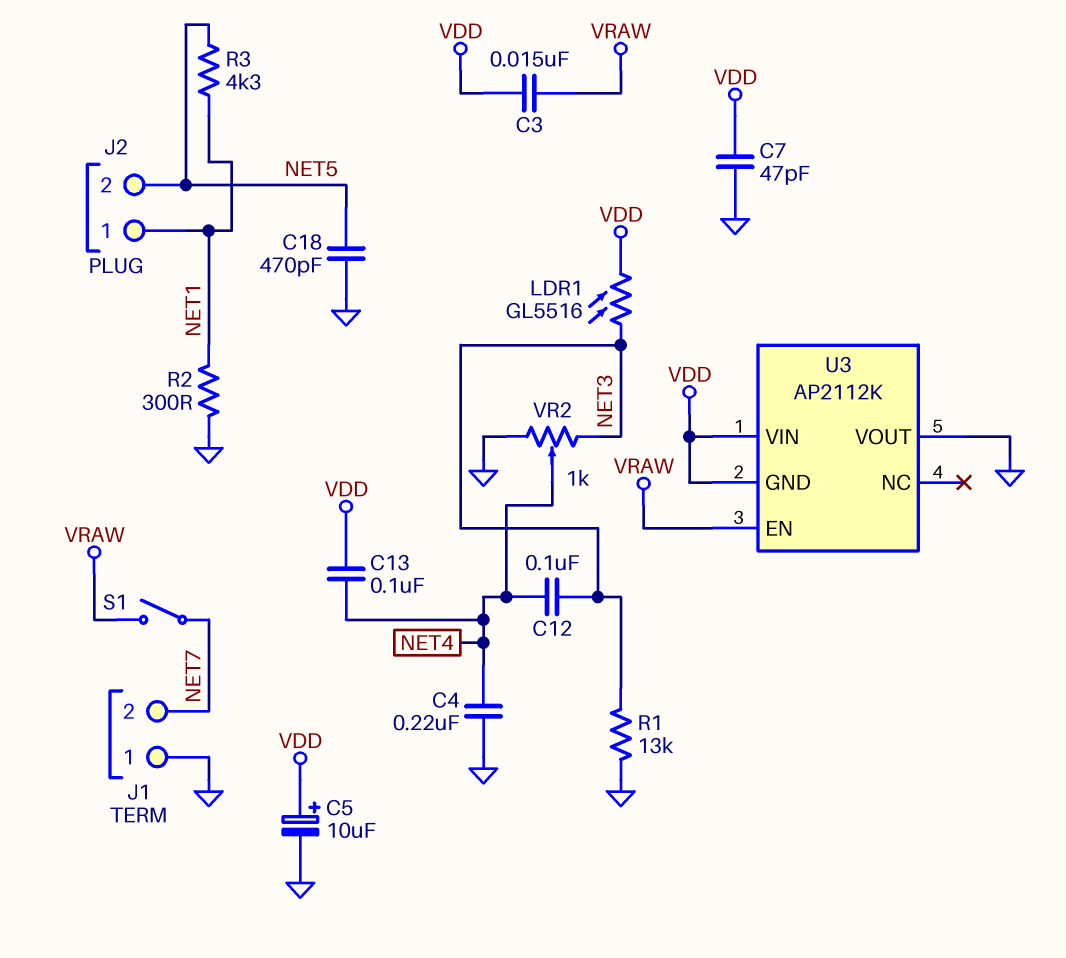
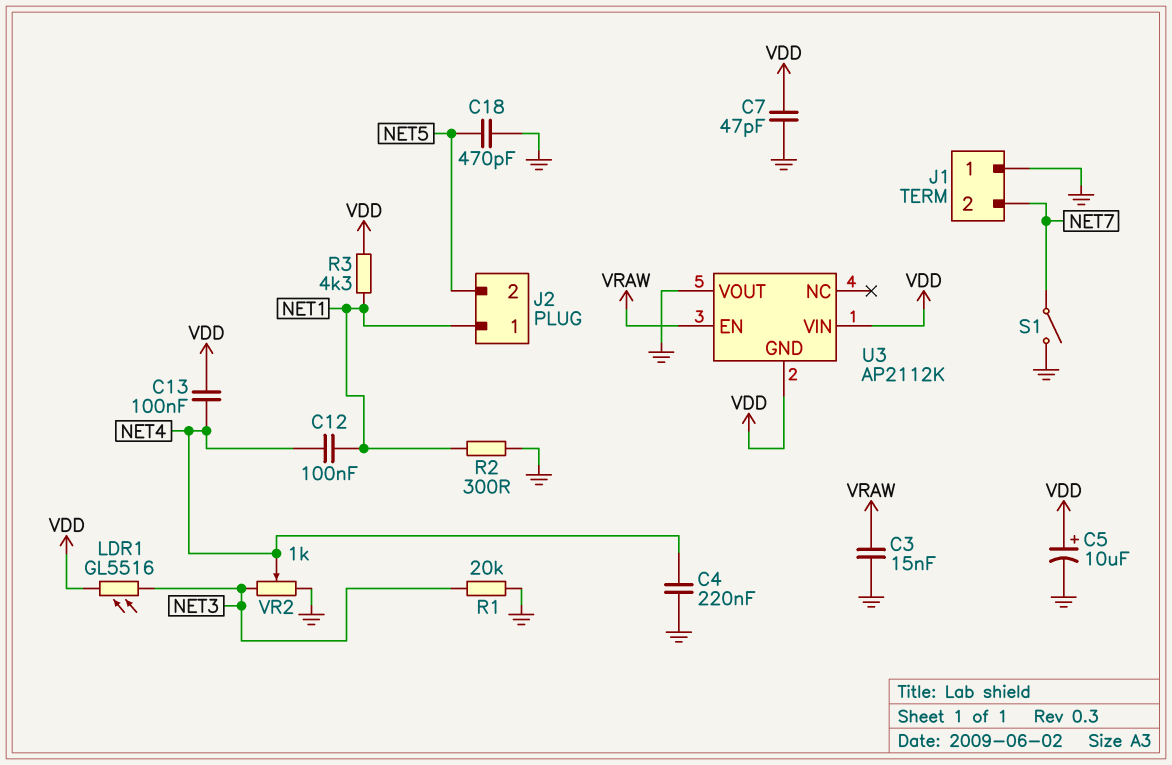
C3: 15nF (VDD, VRAW) -> 15nF (GND, VRAW)
C12: 100nF (NET3, NET4) -> 100nF (NET1, NET4)
R1: 13k (GND, NET3) -> 20k (GND, NET3)
R3: 4.3k (NET1, NET5) -> 4.3k (NET1, VDD)
S1: switch (NET7, VRAW) -> switch (GND, NET7)

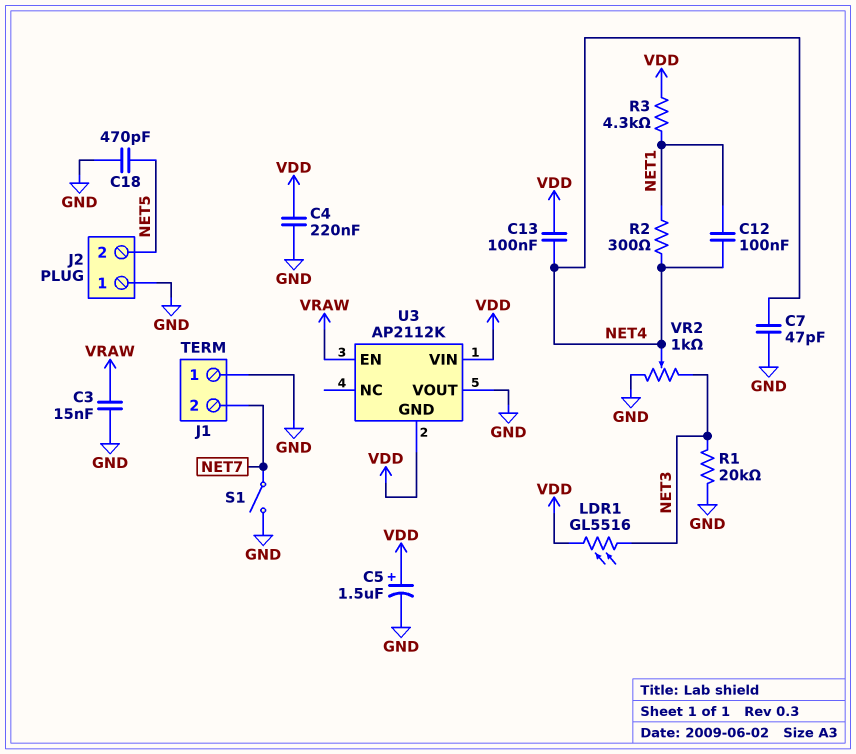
C4: 220nF (GND, NET4) -> 220nF (GND, VDD)
C5: 10uF (plus VDD, minus GND) -> 1.5uF (plus VDD, minus GND)
C7: 47pF (GND, VDD) -> 47pF (GND, NET4)
J2 pin 1: NET1 -> GND
R2: 300 (GND, NET1) -> 300 (NET1, NET4)

